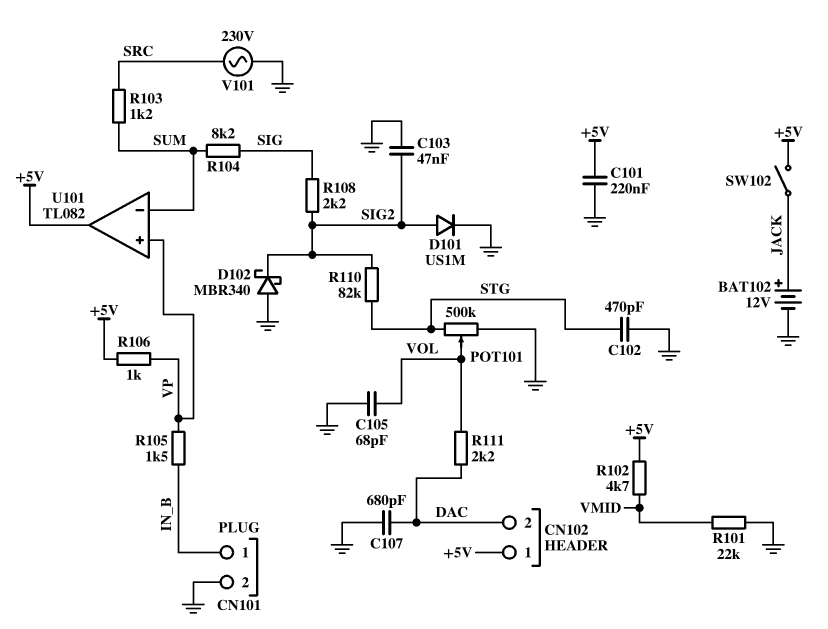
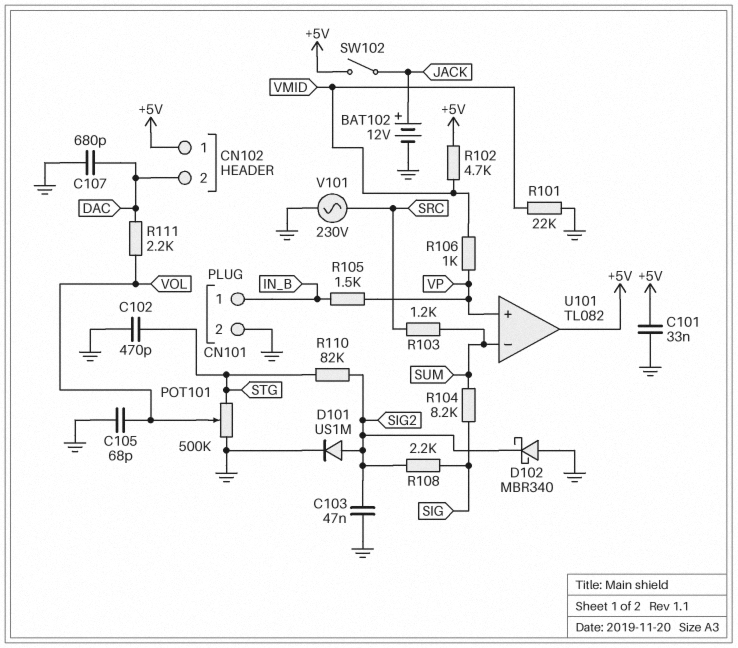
C101: 220nF (+5V, GND) -> 33nF (+5V, GND)
R106: 1k (+5V, VP) -> 1k (VMID, VP)

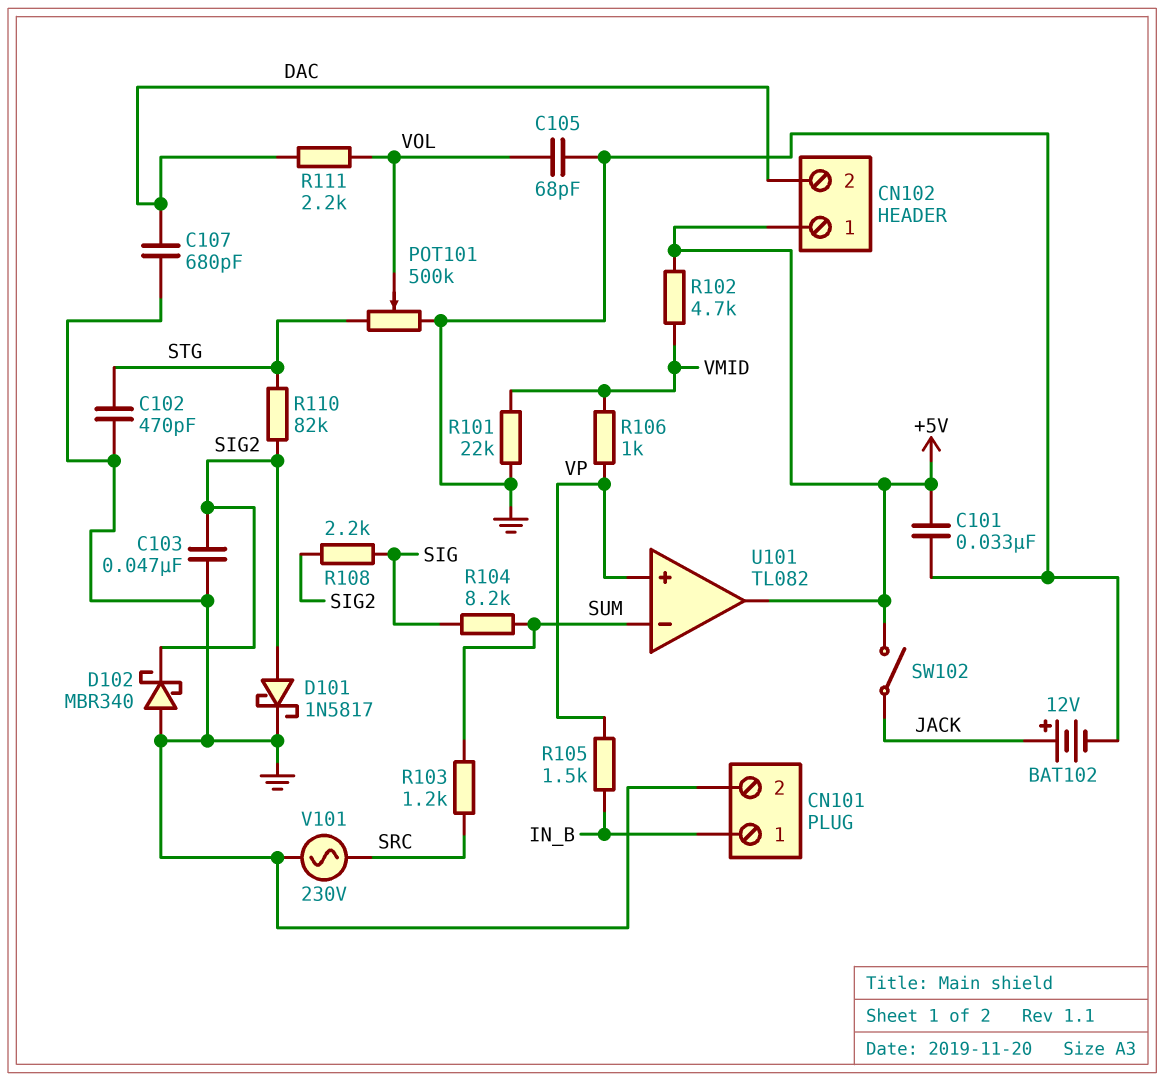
D101: diode US1M (A SIG2, K GND) -> schottky 1N5817 (A SIG2, K GND)

